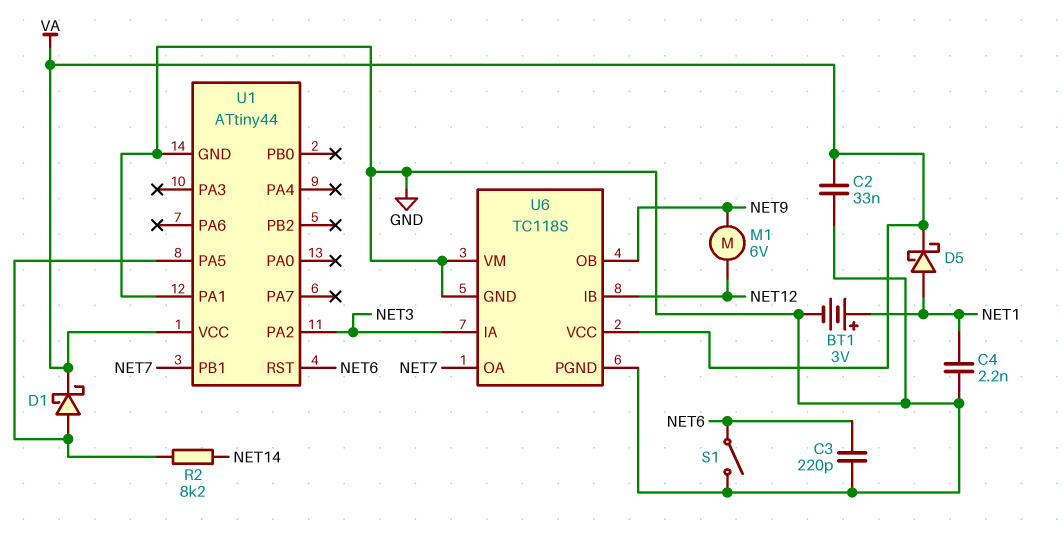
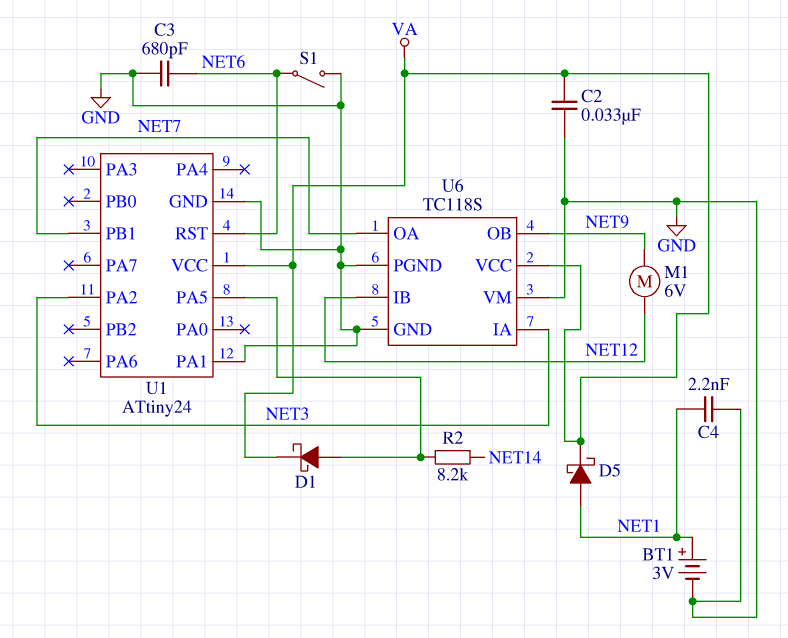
C3: 220pF (GND, NET6) -> 680pF (GND, NET6)
U1: ATtiny44 -> ATtiny24

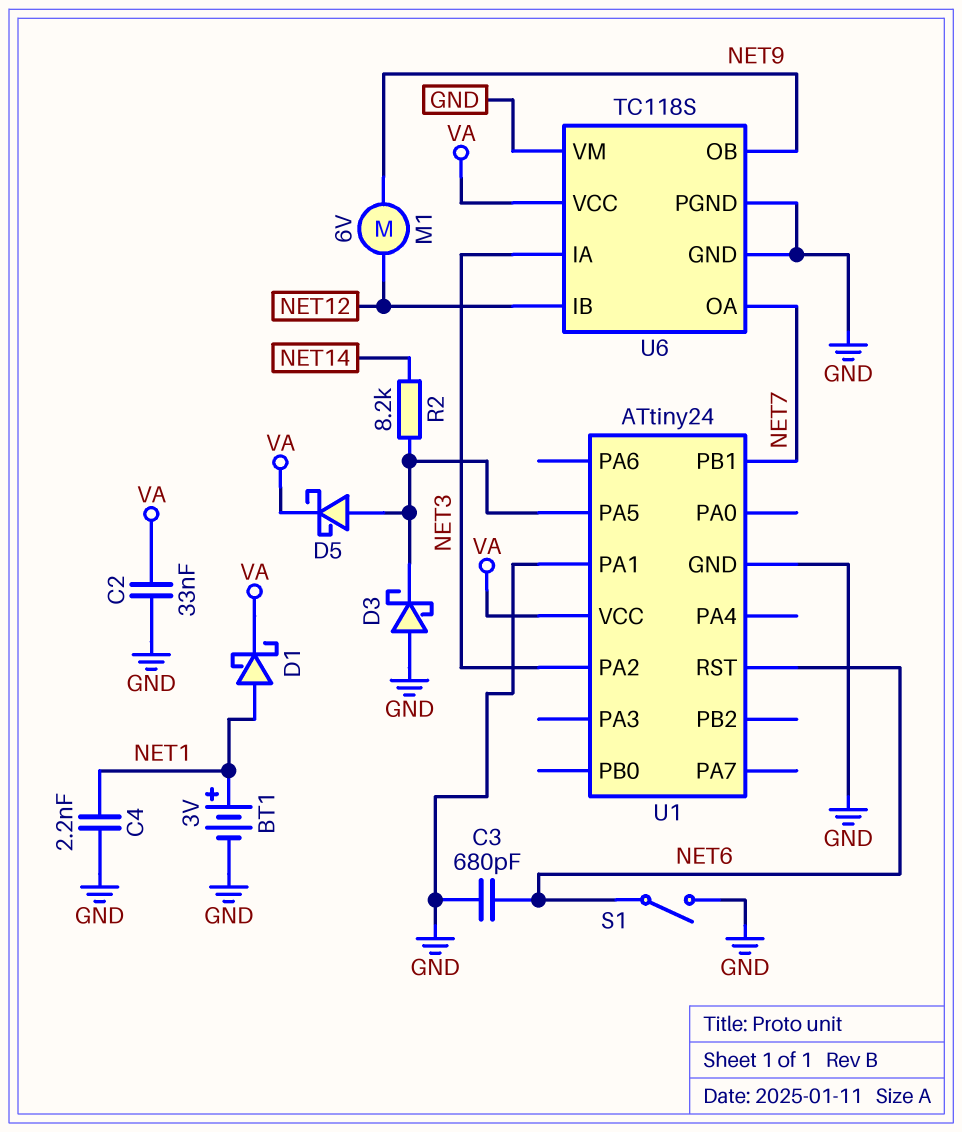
D1: schottky (A U1/PA5, K VA) -> schottky (A NET1, K VA)
D3: none -> schottky (A GND, K U1/PA5)
D5: schottky (A NET1, K VA) -> schottky (A U1/PA5, K VA)

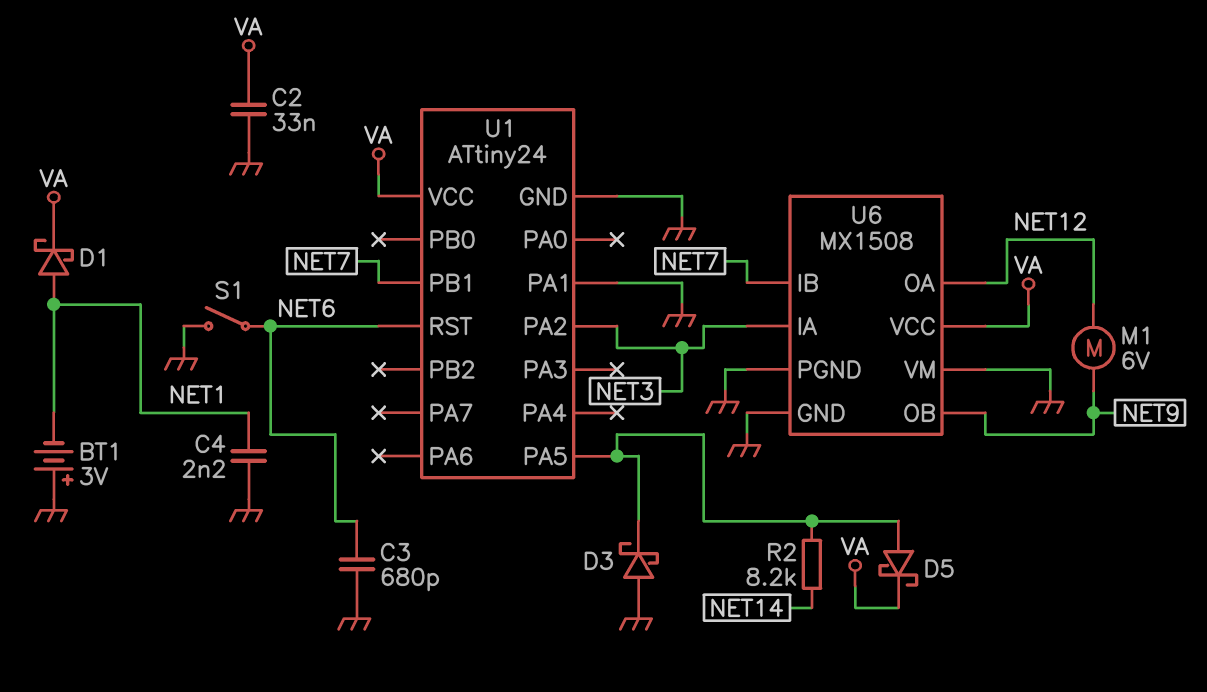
BT1: 3V (plus NET1, minus GND) -> 3V (plus GND, minus NET1)
U6: TC118S -> MX1508
U6 pin IB: NET12 -> NET7
U6 pin OA: NET7 -> NET12

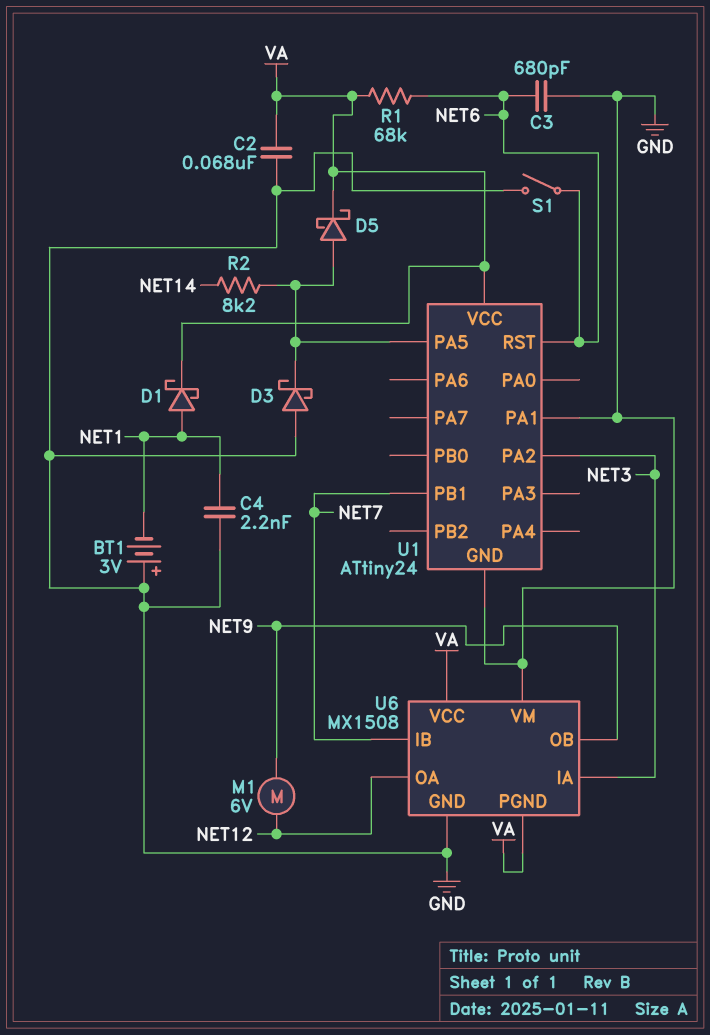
C2: 33nF (GND, VA) -> 68nF (GND, VA)
R1: none -> 68k (NET6, VA)
U6 pin PGND: GND -> VA

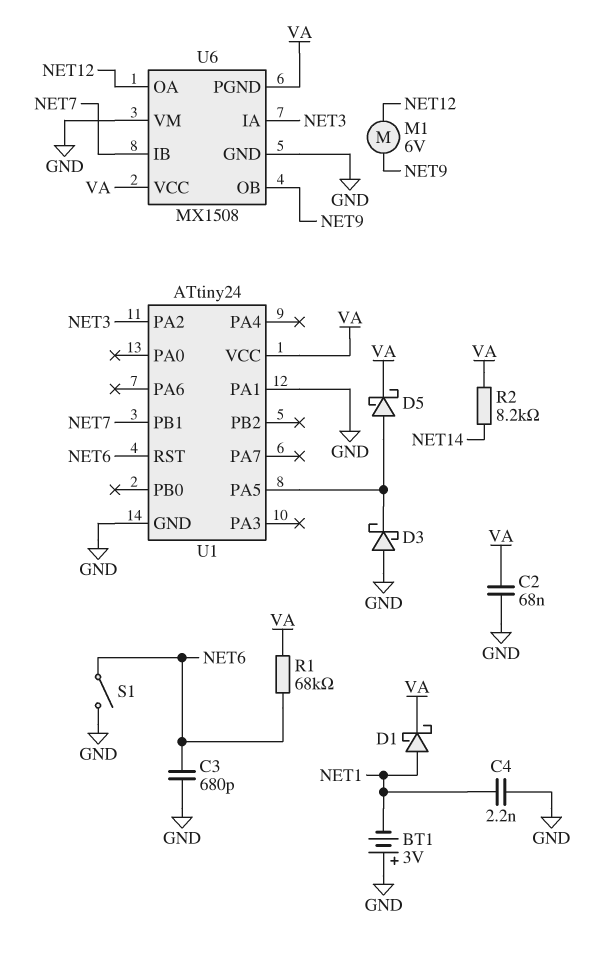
R2: 8.2k (NET14, U1/PA5) -> 8.2k (NET14, VA)

